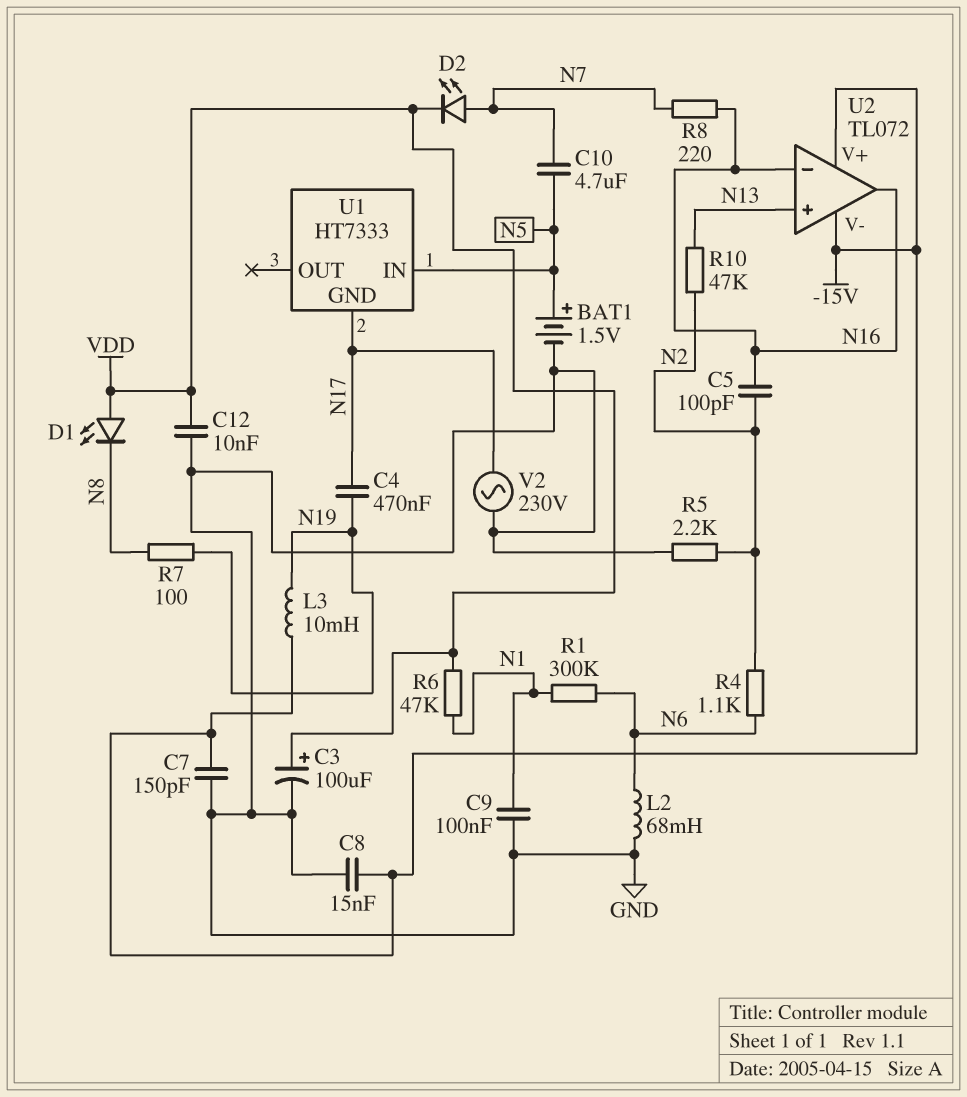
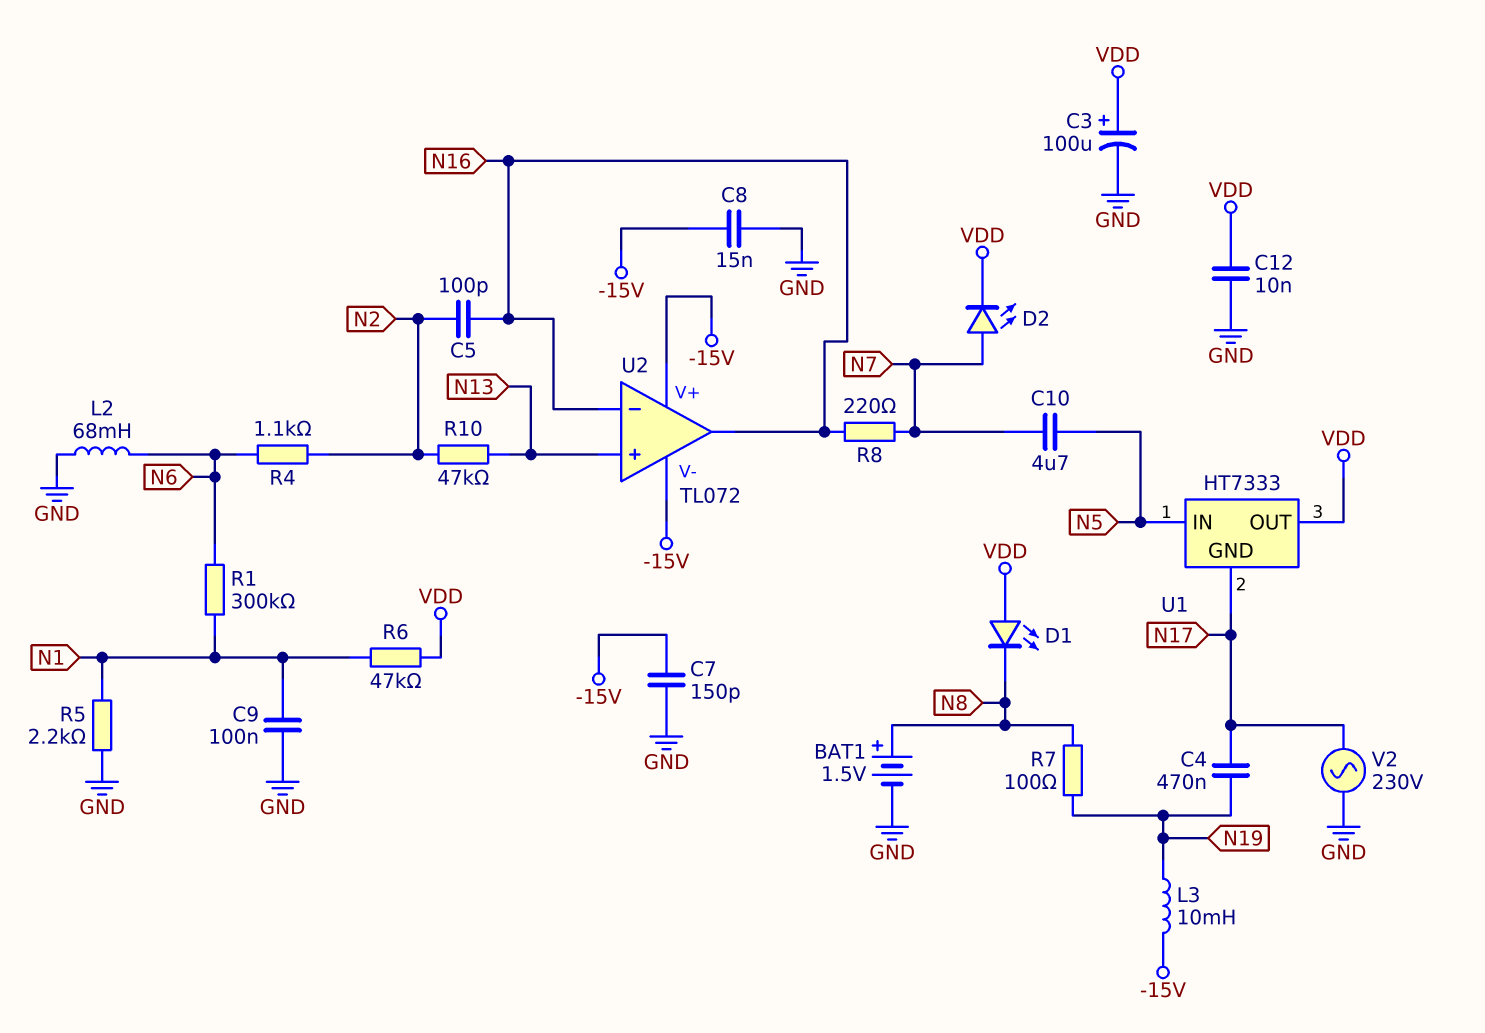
BAT1: 1.5V (plus N5, minus GND) -> 1.5V (plus N8, minus GND)
R5: 2.2k (GND, N2) -> 2.2k (GND, N1)
U1 pin OUT: none -> VDD

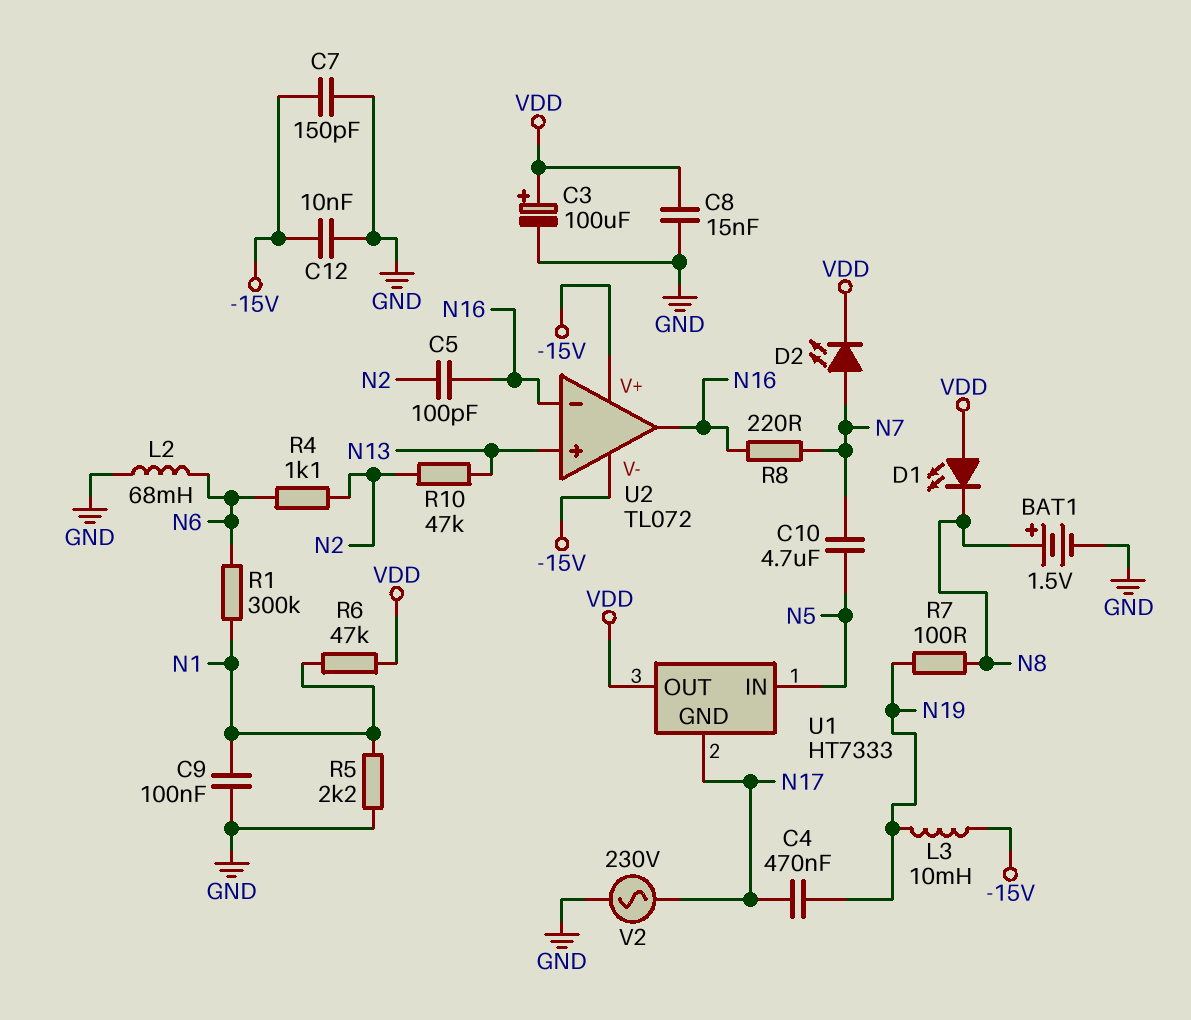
C8: 15nF (-15V, GND) -> 15nF (GND, VDD)
C12: 10nF (GND, VDD) -> 10nF (-15V, GND)

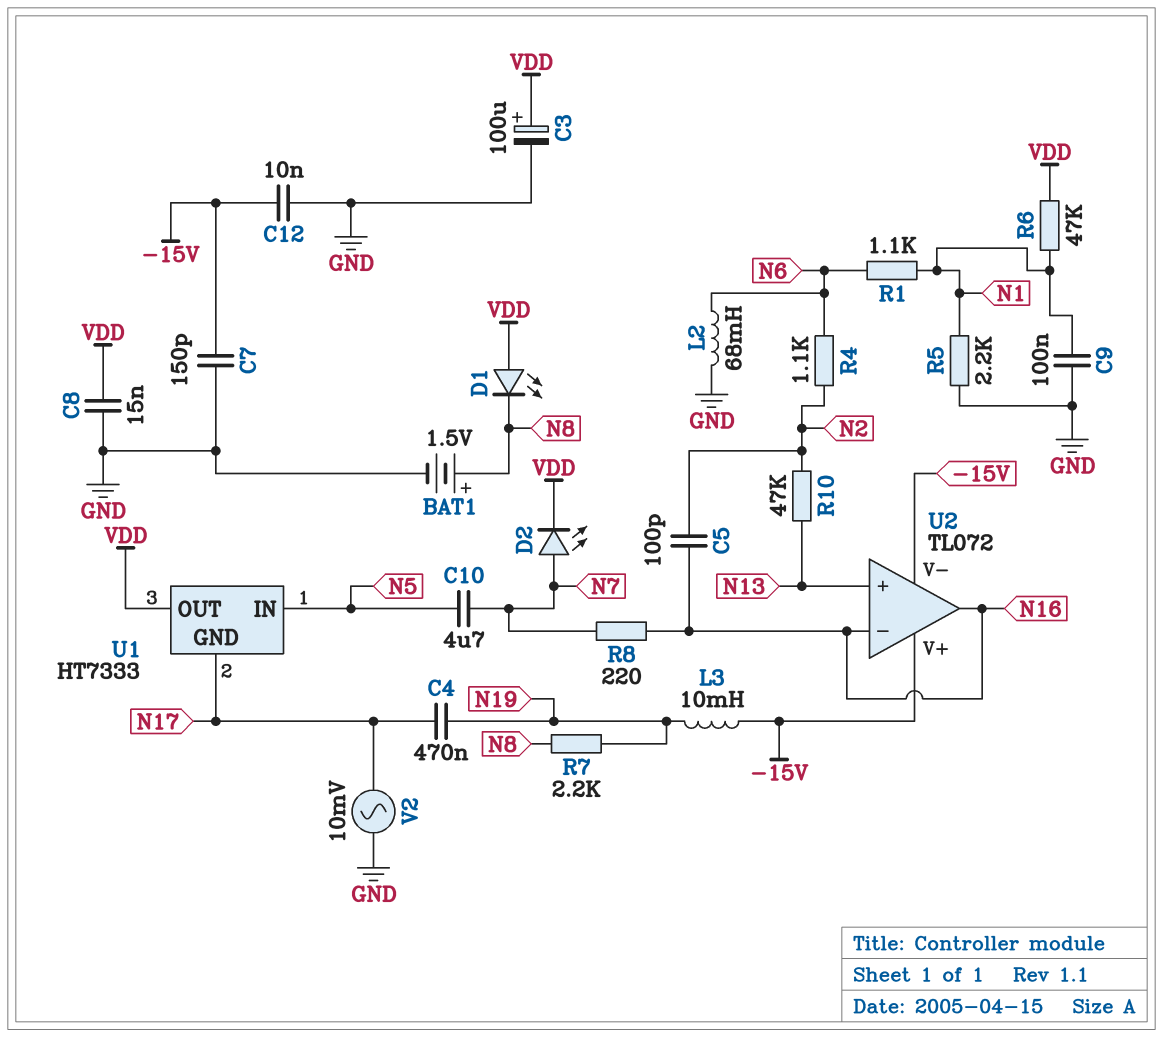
R1: 300k (N1, N6) -> 1.1k (N1, N6)
R7: 100 (N8, N19) -> 2.2k (N8, N19)
V2: AC 230V (GND, N17) -> AC 10mV (GND, N17)

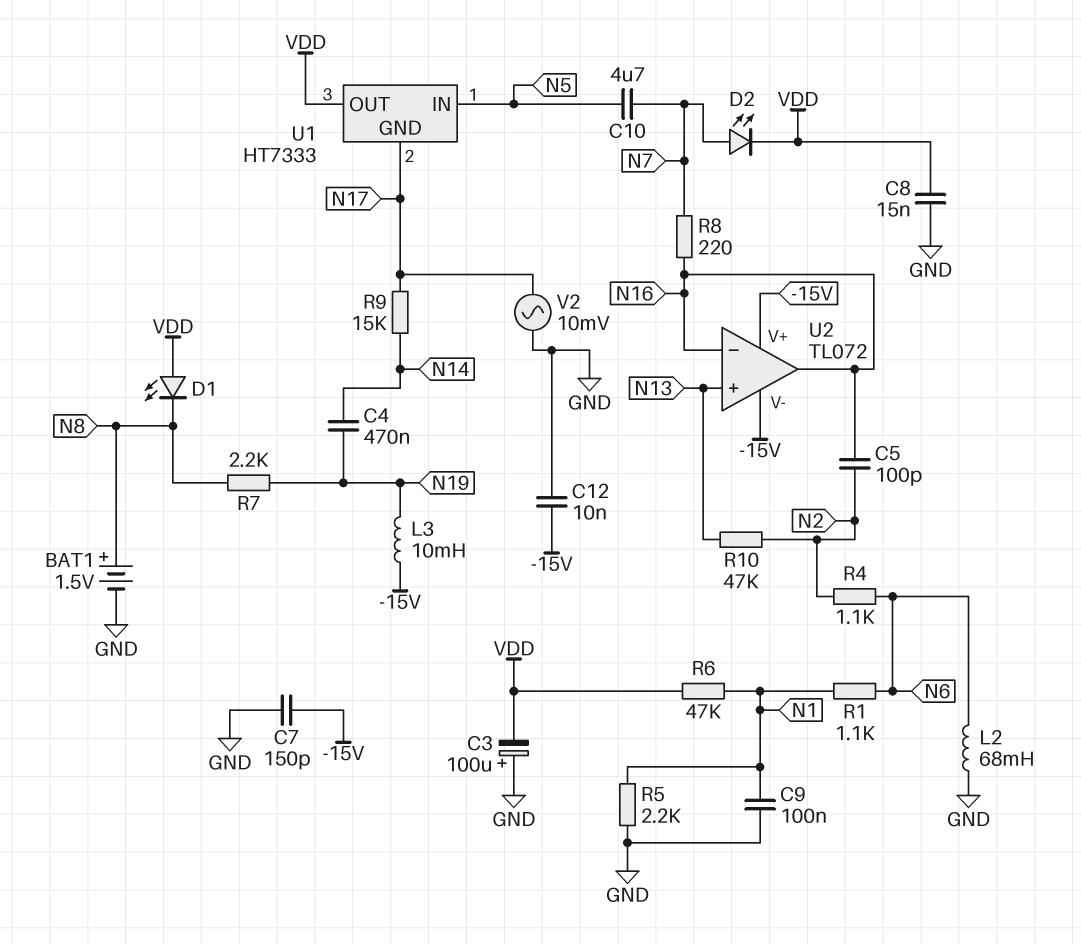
C3: 100uF (plus VDD, minus GND) -> 100uF (plus GND, minus VDD)
C4: 470nF (N17, N19) -> 470nF (N14, N19)
R9: none -> 15k (N14, N17)

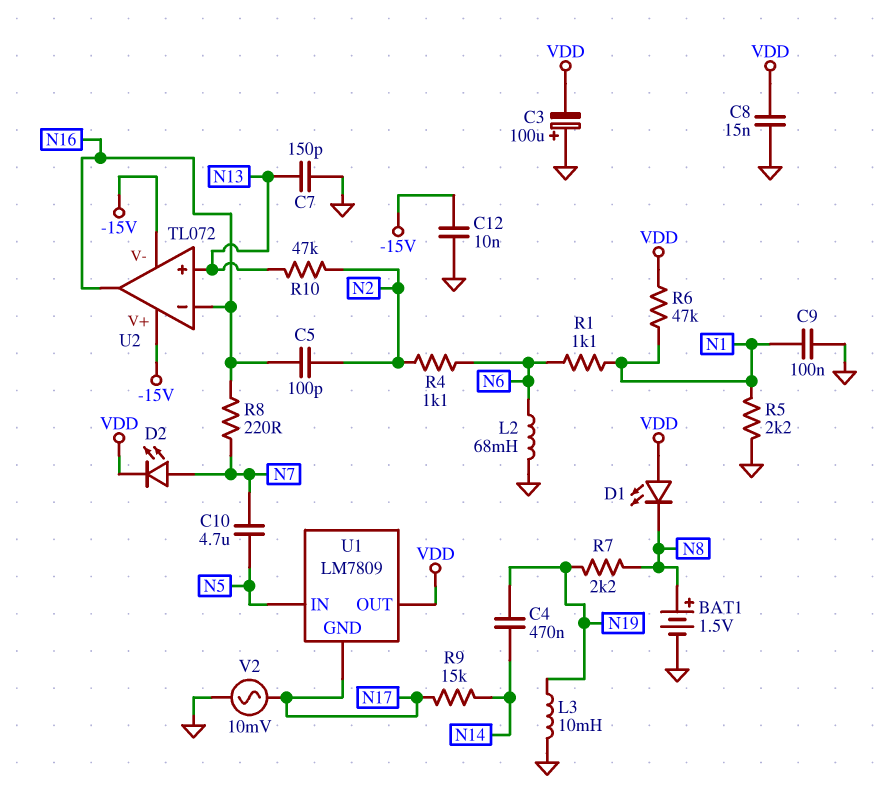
C7: 150pF (-15V, GND) -> 150pF (GND, N13)
L3: 10mH (-15V, N19) -> 10mH (GND, N19)
U1: HT7333 -> LM7809

